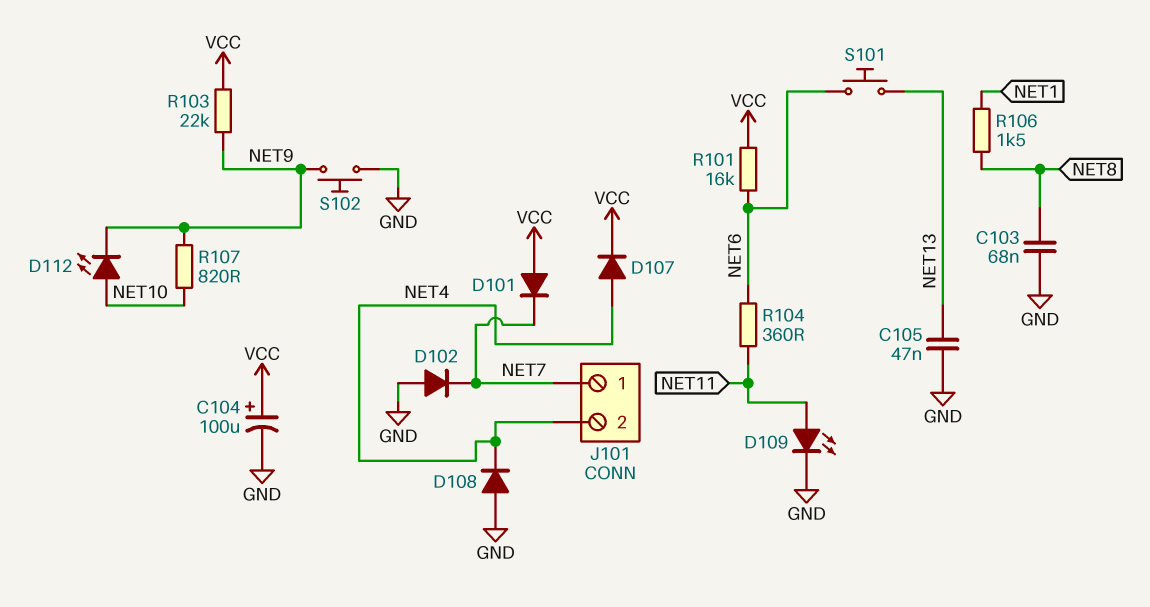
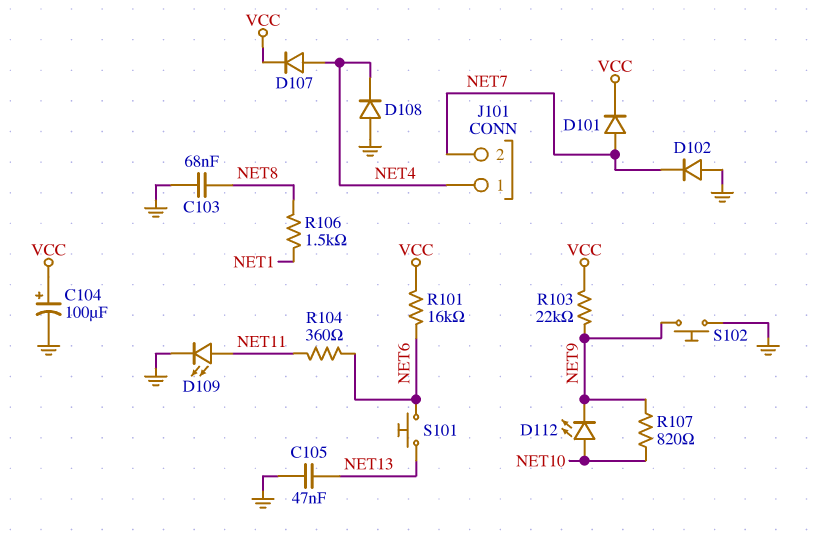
D101: diode (A VCC, K NET7) -> diode (A NET7, K VCC)
J101 pin 1: NET7 -> NET4
J101 pin 2: NET4 -> NET7

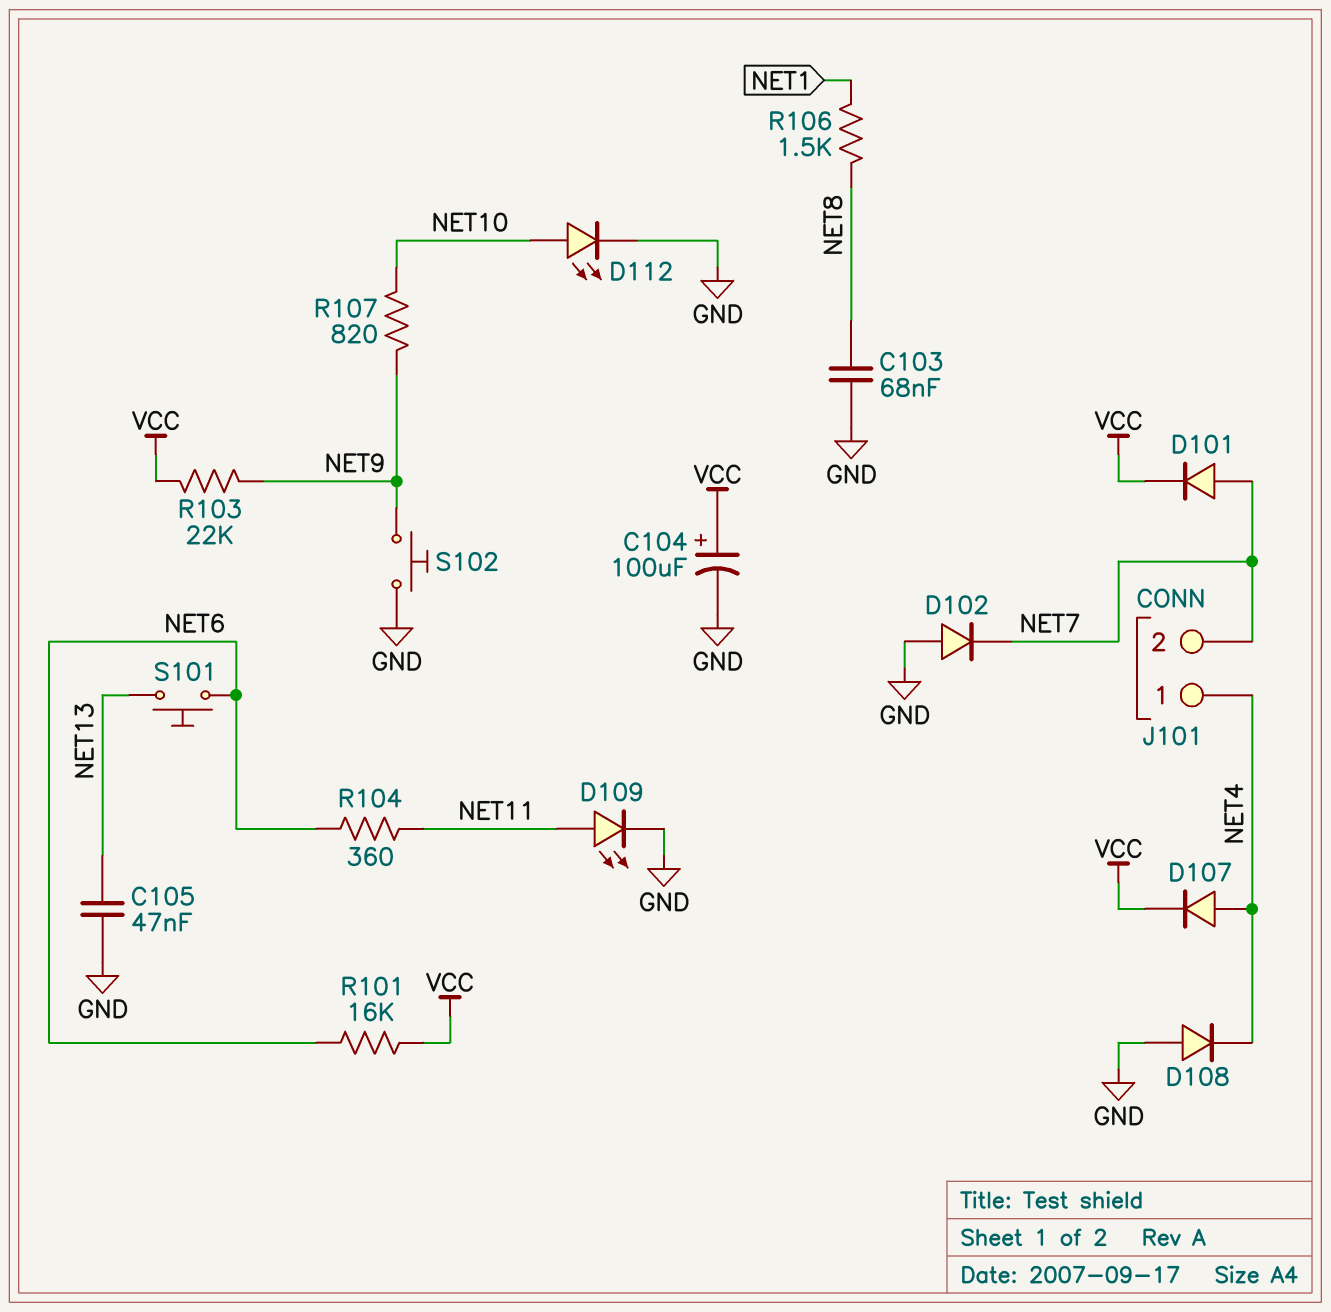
D112: LED (A NET10, K NET9) -> LED (A NET10, K GND)

